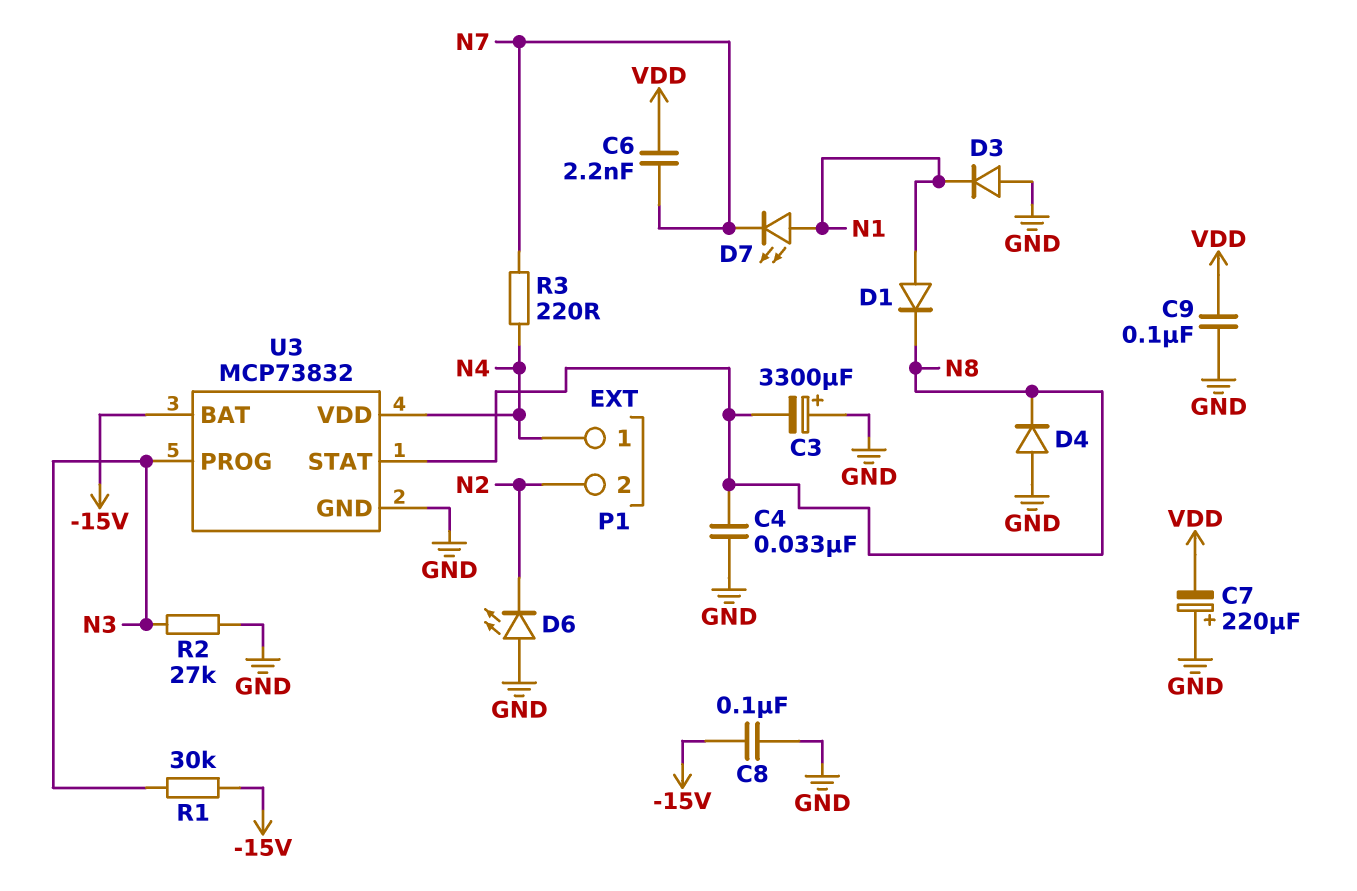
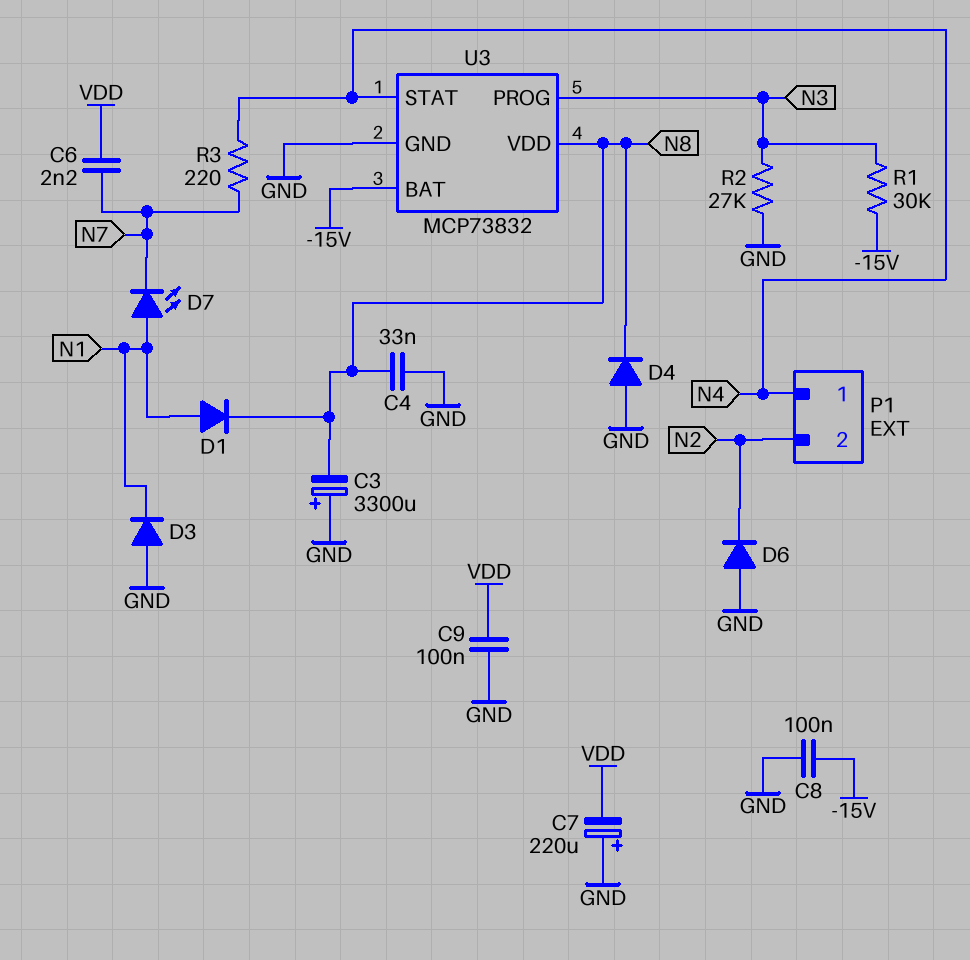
D6: LED (A GND, K N2) -> diode (A GND, K N2)
U3 pin STAT: N8 -> N4
U3 pin VDD: N4 -> N8

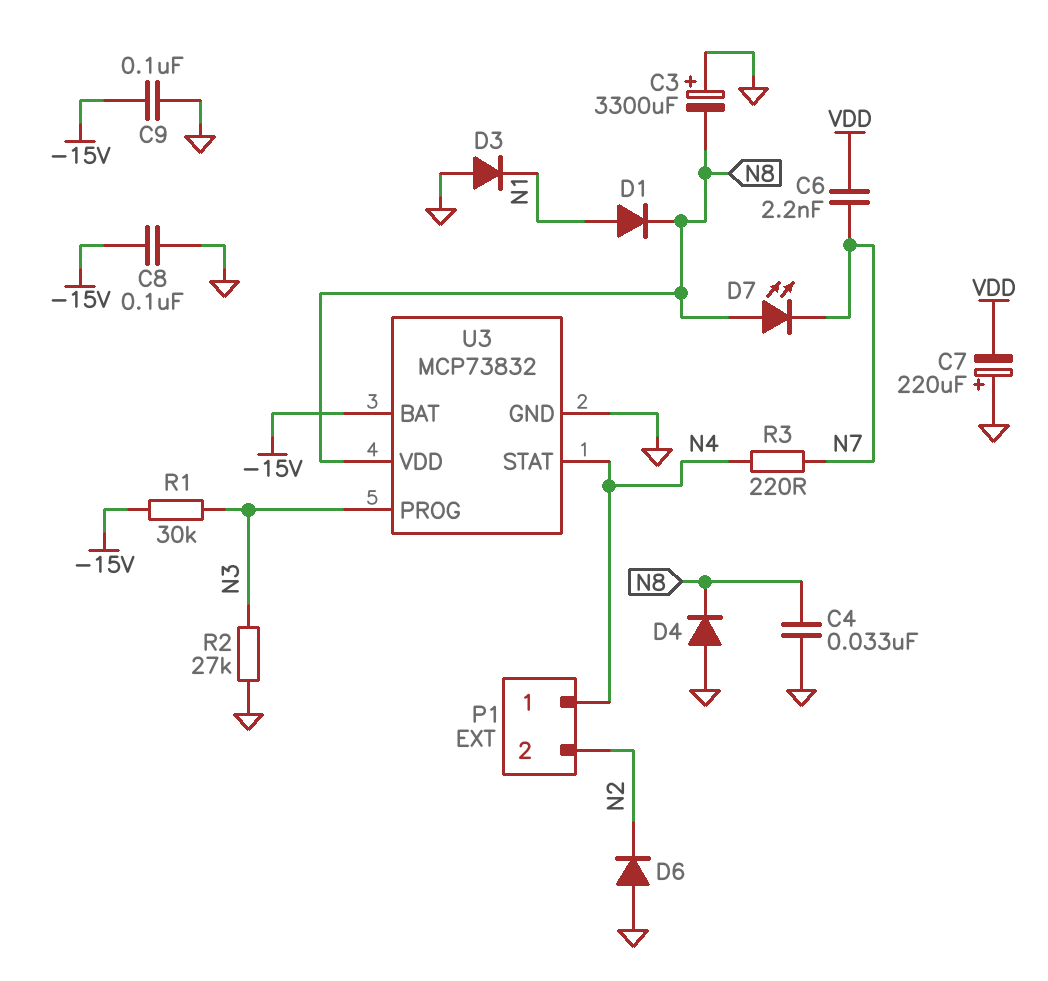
C9: 100nF (GND, VDD) -> 100nF (-15V, GND)
D7: LED (A N1, K N7) -> LED (A N8, K N7)

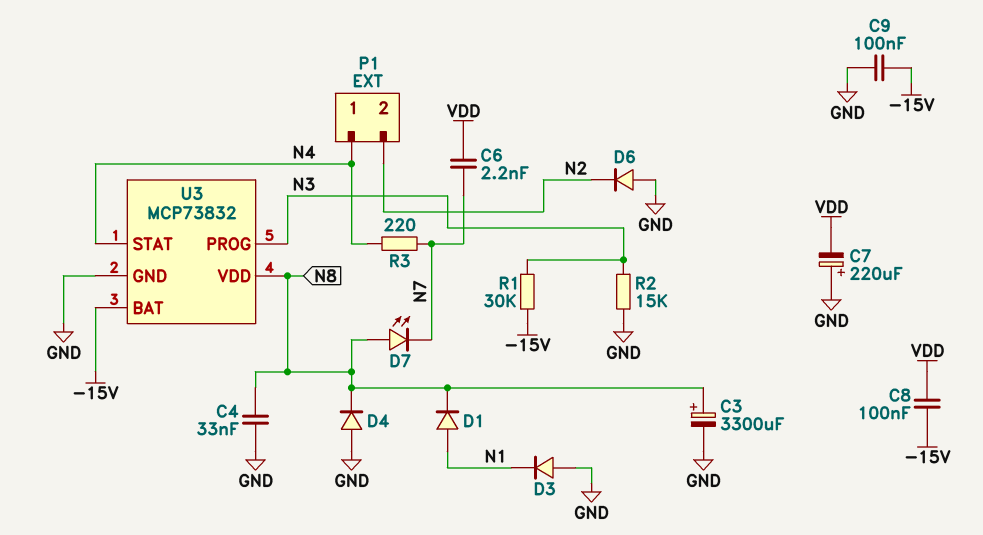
C3: 3300uF (plus GND, minus N8) -> 3300uF (plus N8, minus GND)
C8: 100nF (-15V, GND) -> 100nF (-15V, VDD)
R2: 27k (GND, N3) -> 15k (GND, N3)

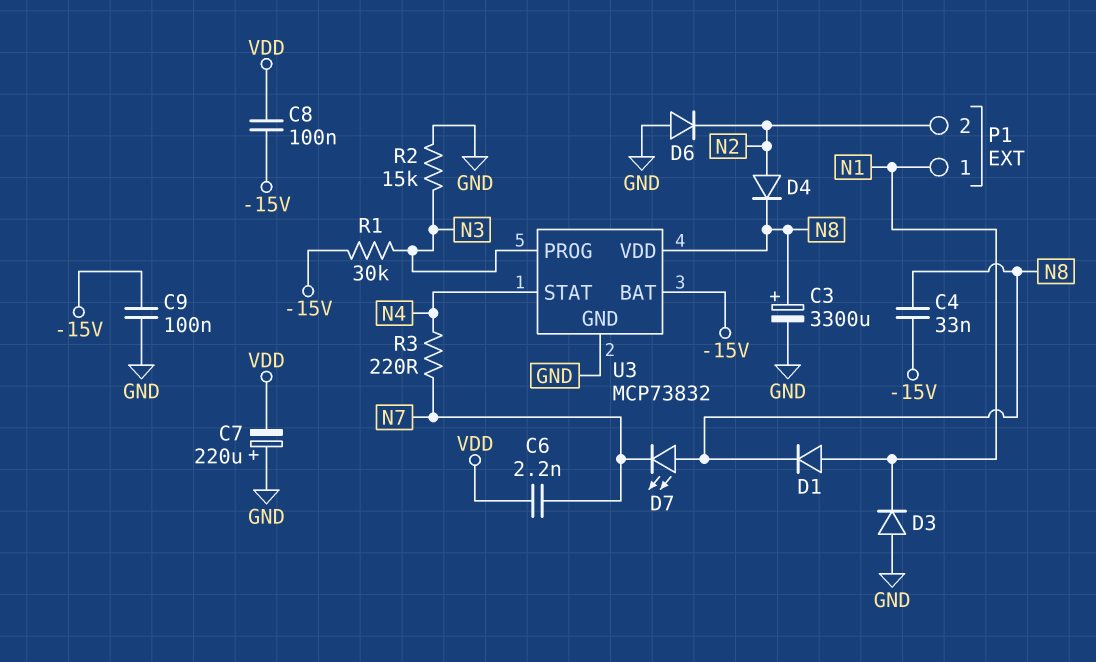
C4: 33nF (GND, N8) -> 33nF (-15V, N8)
D4: diode (A GND, K N8) -> diode (A N2, K N8)
P1 pin 1: N4 -> N1

